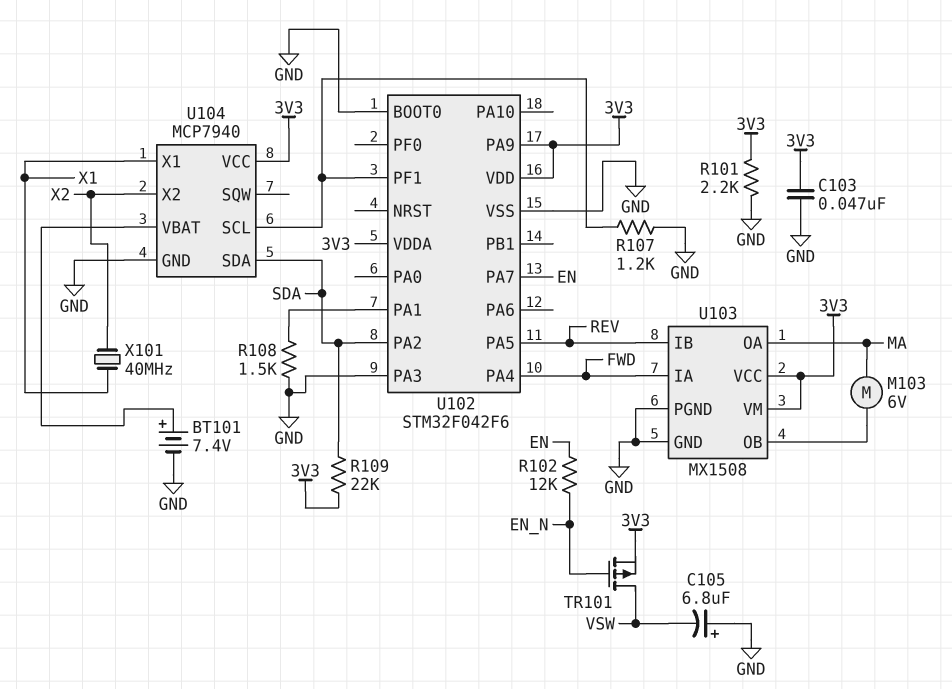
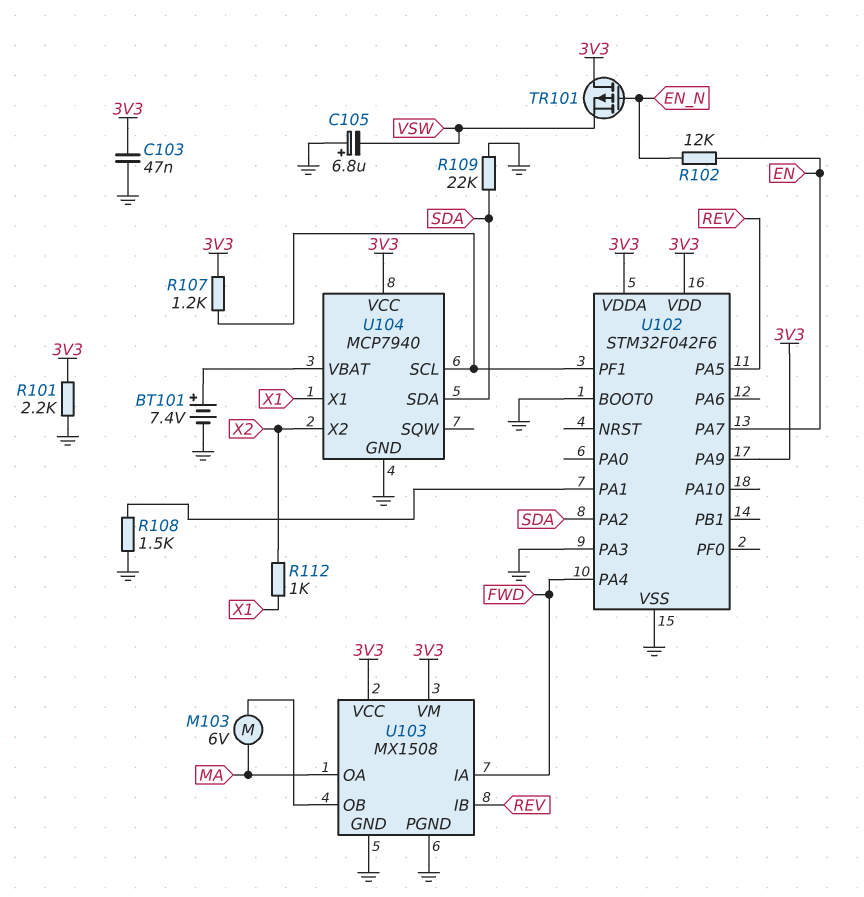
R107: 1.2k (GND, U102/PF1) -> 1.2k (3V3, U102/PF1)
R109: 22k (3V3, SDA) -> 22k (GND, SDA)
R112: none -> 1k (X1, X2)
TR101: PMOS (G EN_N, D VSW, S 3V3) -> PMOS (G EN_N, D 3V3, S VSW)
X101: 40MHz (X1, X2) -> none

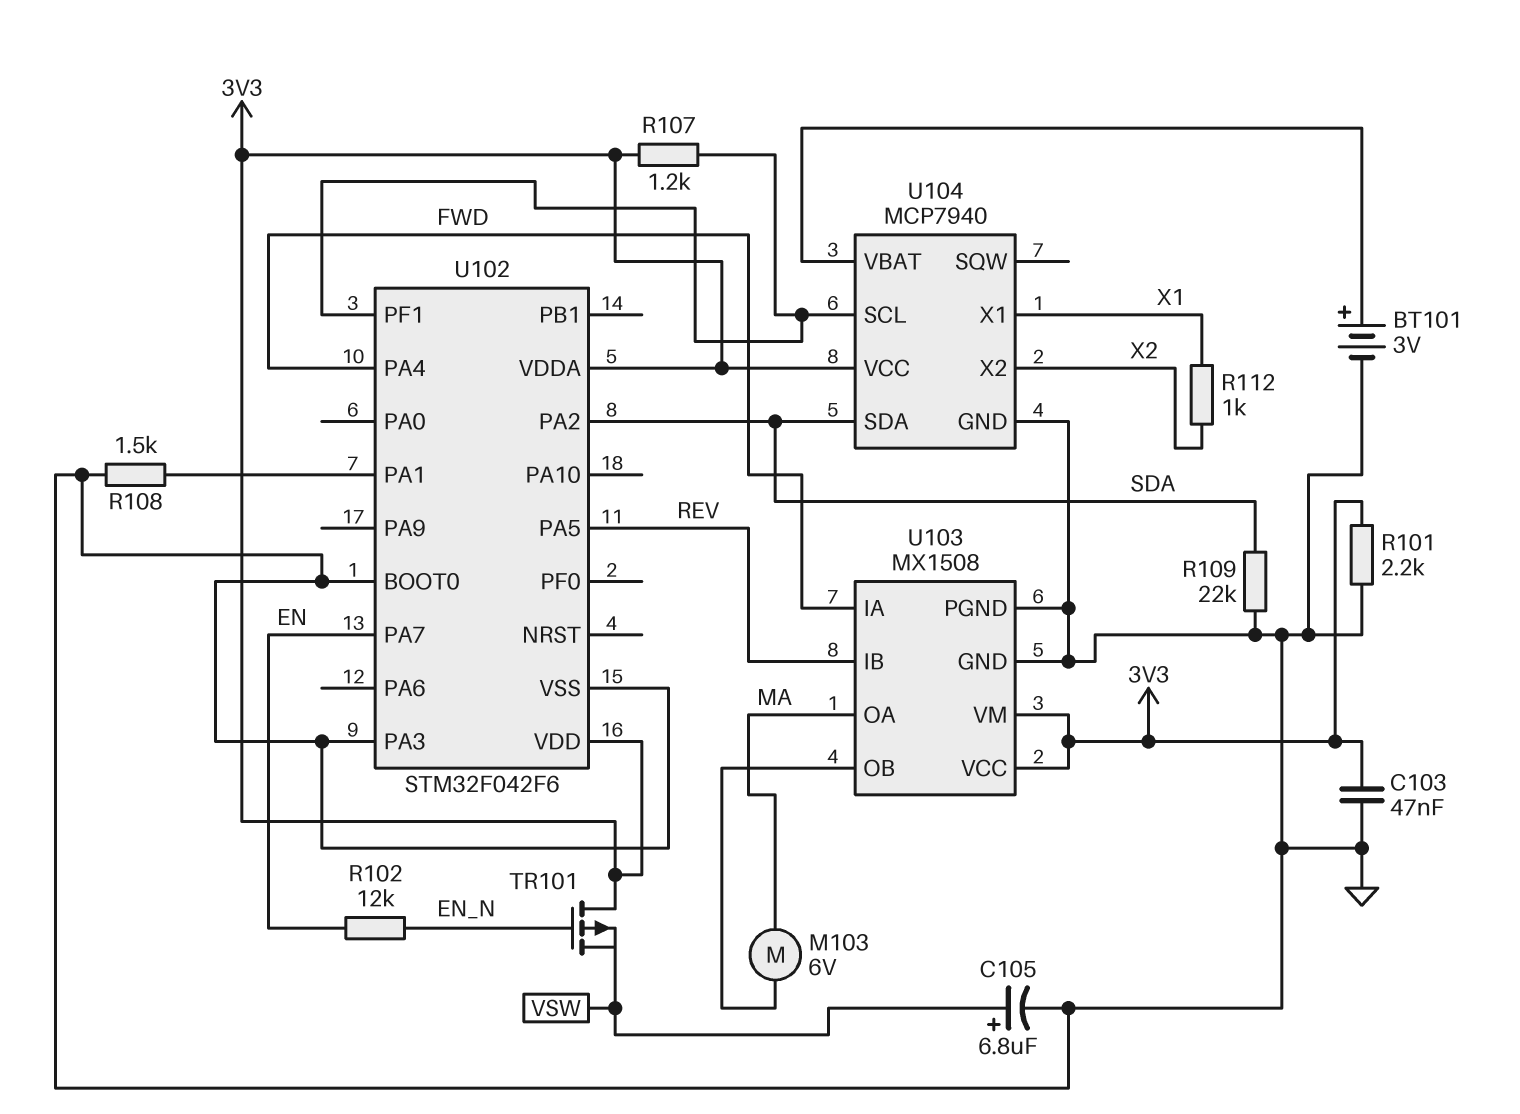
BT101: 7.4V (plus U104/VBAT, minus GND) -> 3V (plus U104/VBAT, minus GND)
C105: 6.8uF (plus GND, minus VSW) -> 6.8uF (plus VSW, minus GND)
U102 pin PA9: 3V3 -> none

